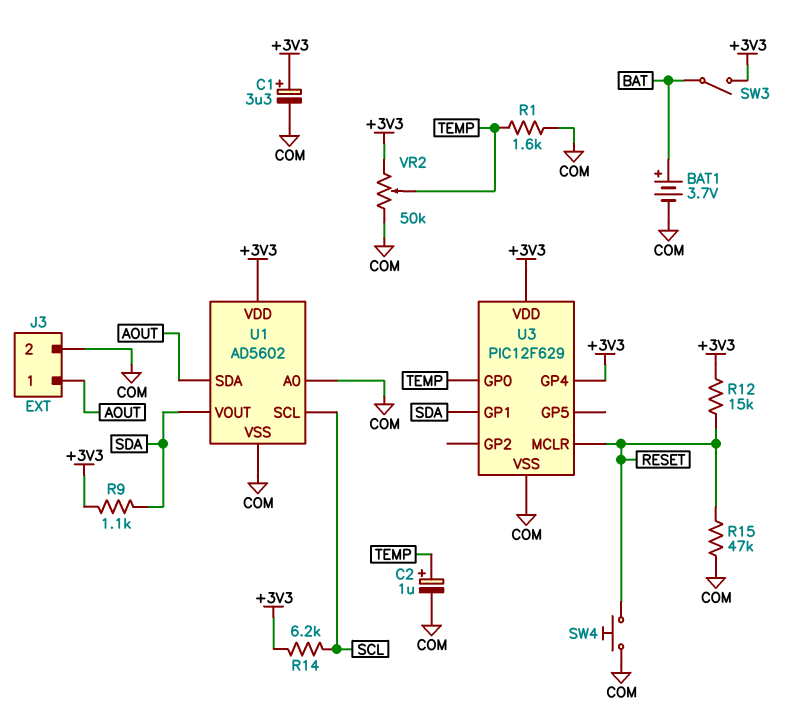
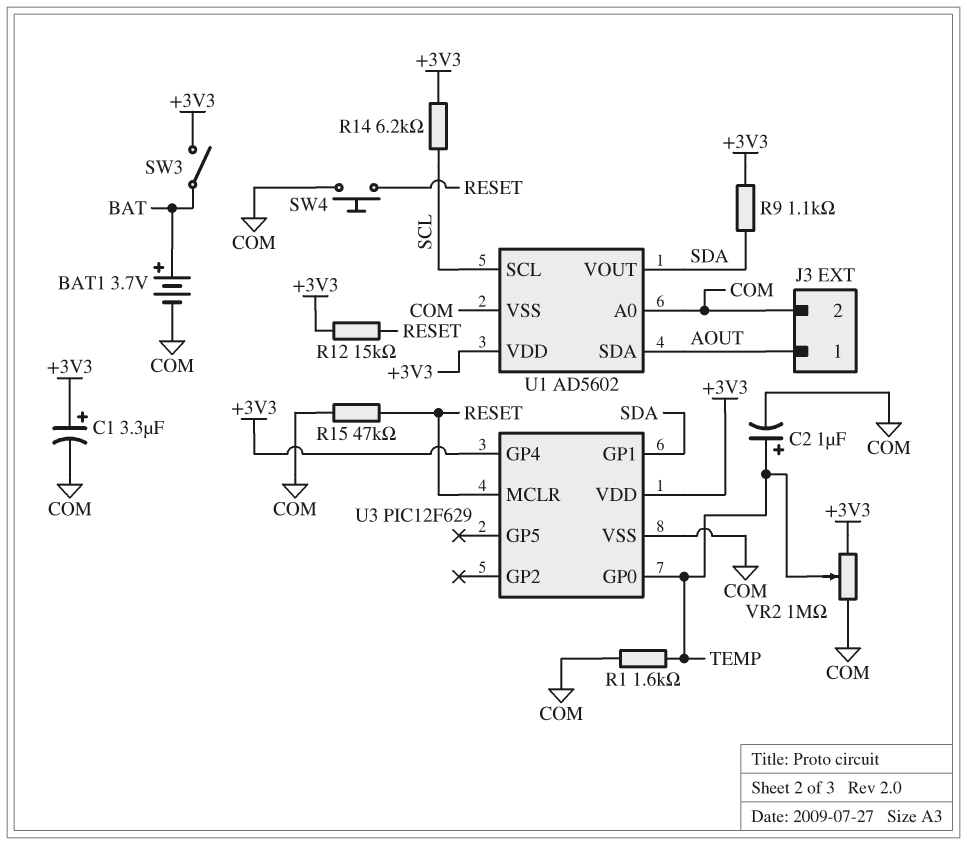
VR2: 50k (+3V3, COM, wiper TEMP) -> 1M (+3V3, COM, wiper TEMP)

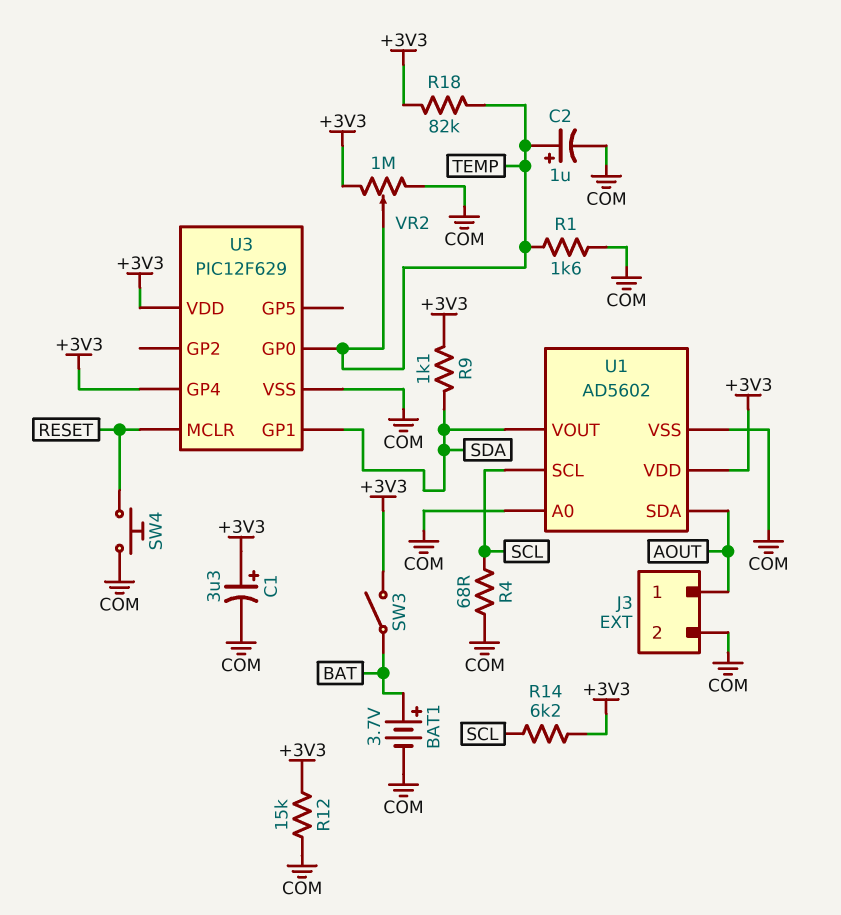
R4: none -> 68 (COM, SCL)
R12: 15k (+3V3, RESET) -> 15k (+3V3, COM)
R15: 47k (COM, RESET) -> none
R18: none -> 82k (+3V3, TEMP)

